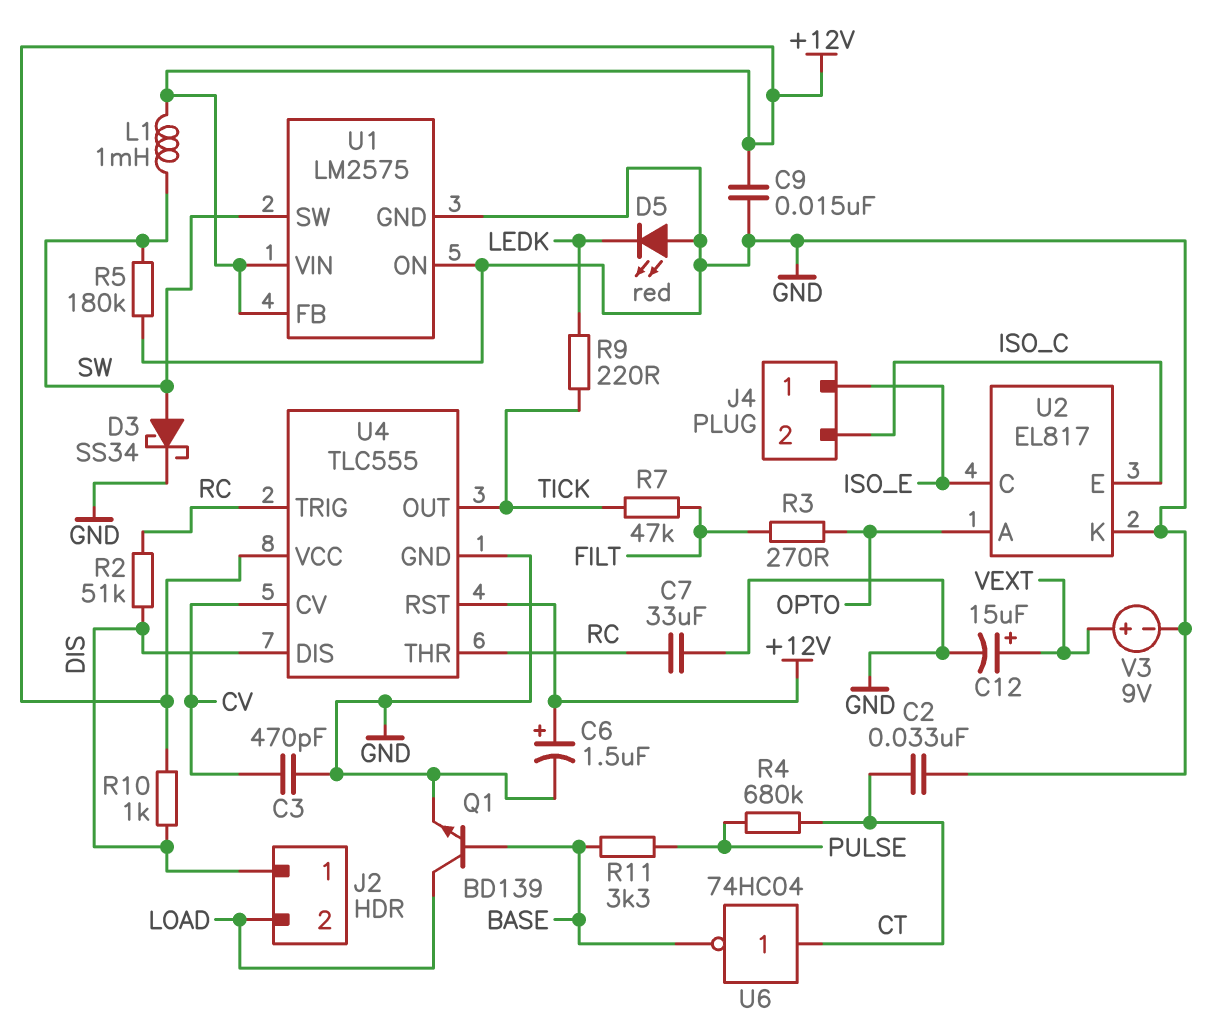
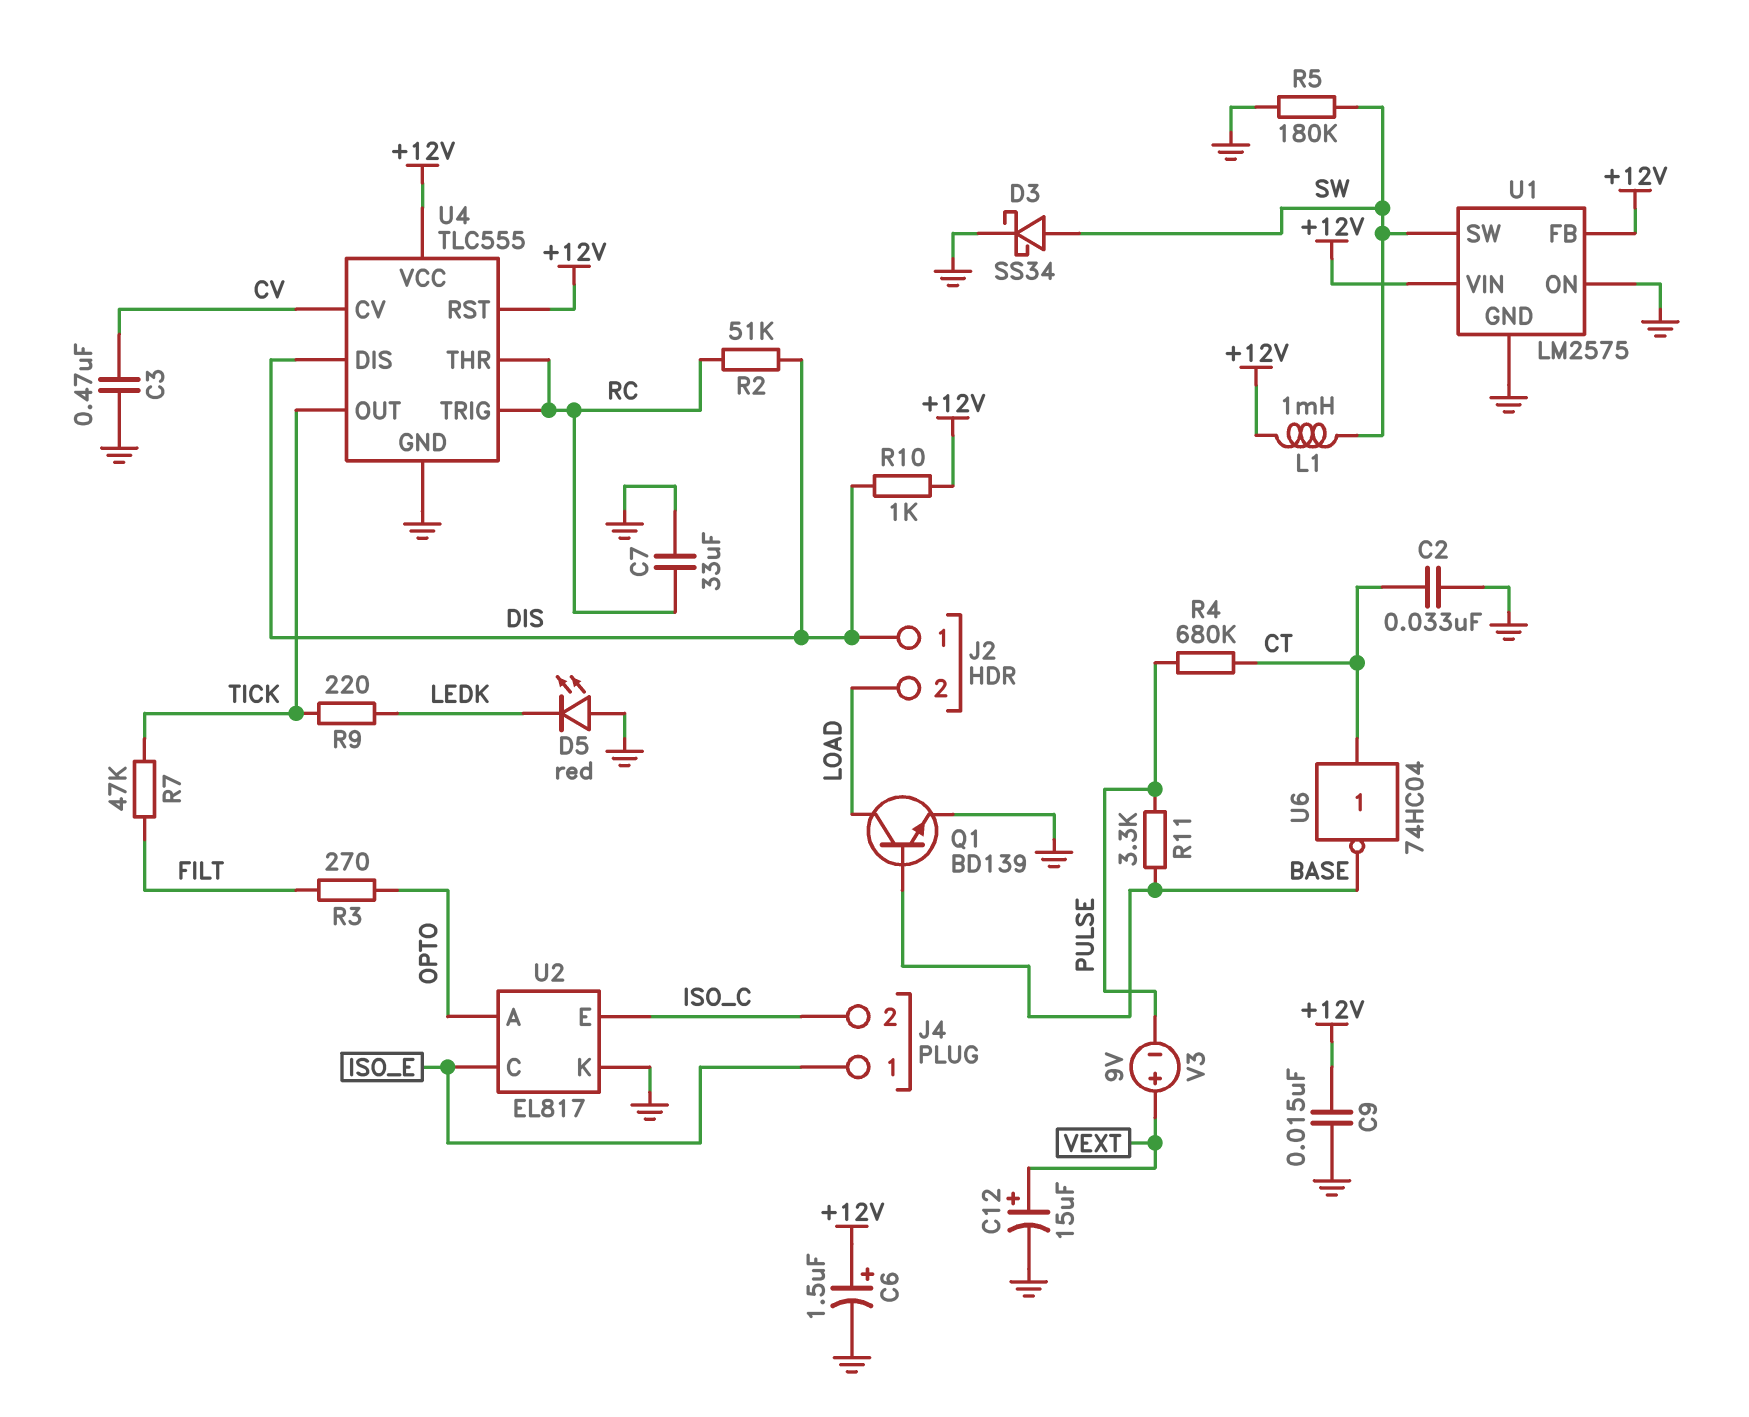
C3: 470pF (CV, GND) -> 470nF (CV, GND)
V3: 9V (plus VEXT, minus GND) -> 9V (plus VEXT, minus PULSE)

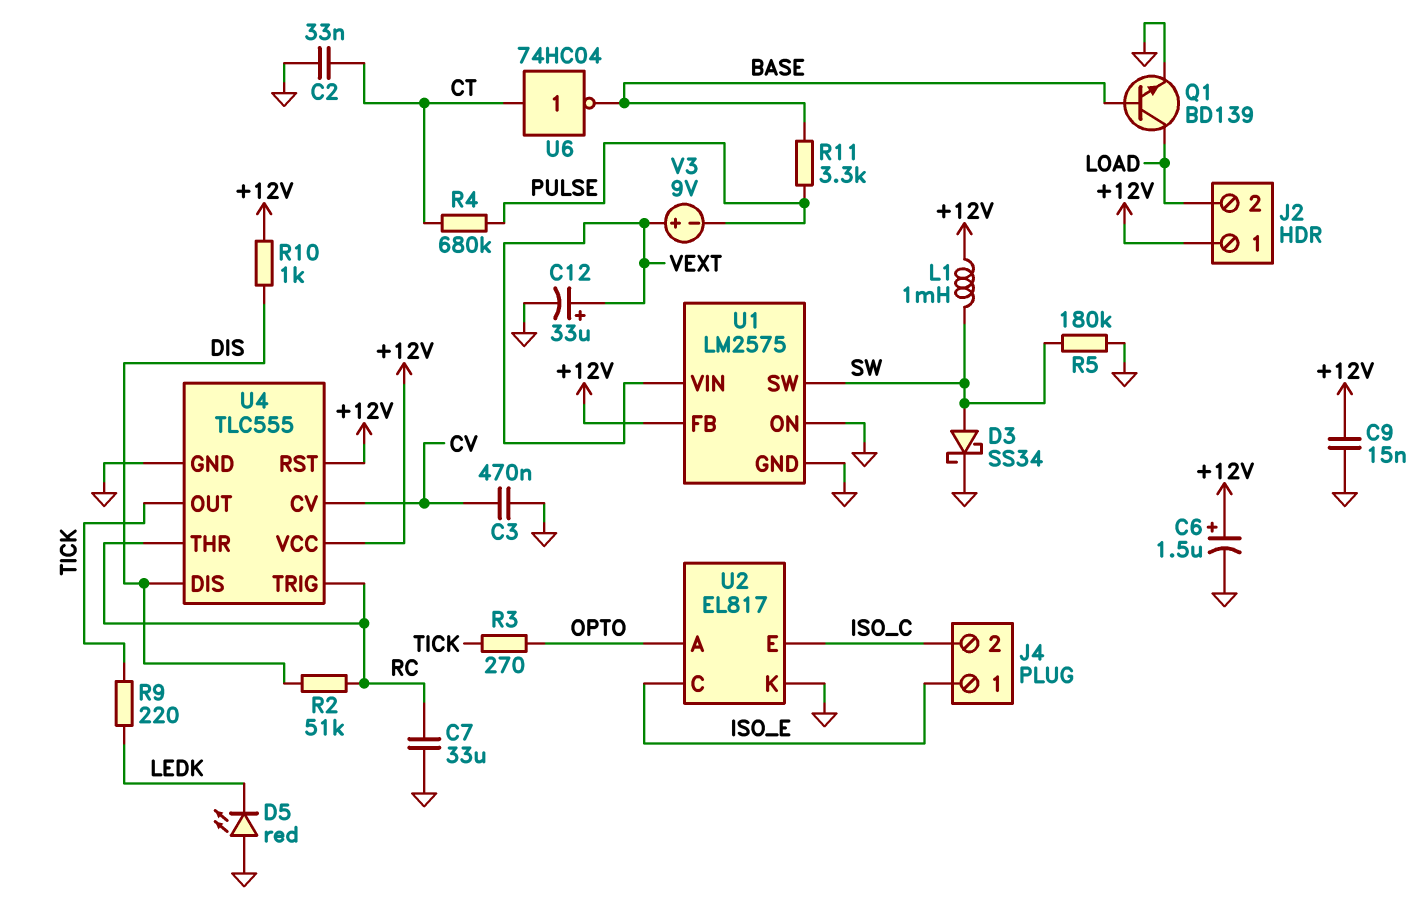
C12: 15uF (plus VEXT, minus GND) -> 33uF (plus VEXT, minus GND)
J2 pin 1: DIS -> +12V
R3: 270 (FILT, OPTO) -> 270 (OPTO, TICK)
R7: 47k (FILT, TICK) -> none
U1 pin VIN: +12V -> VEXT

